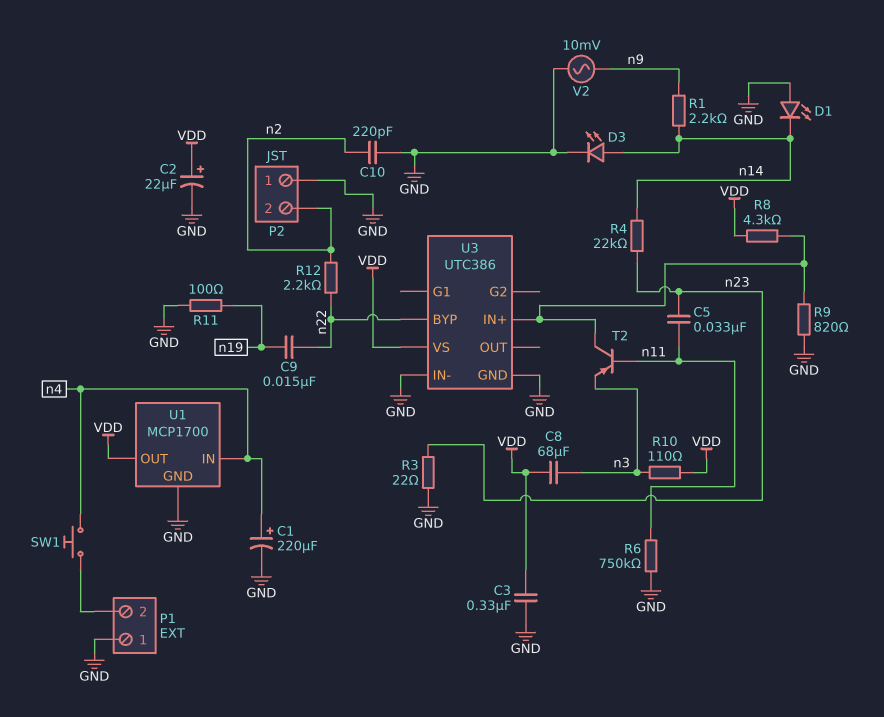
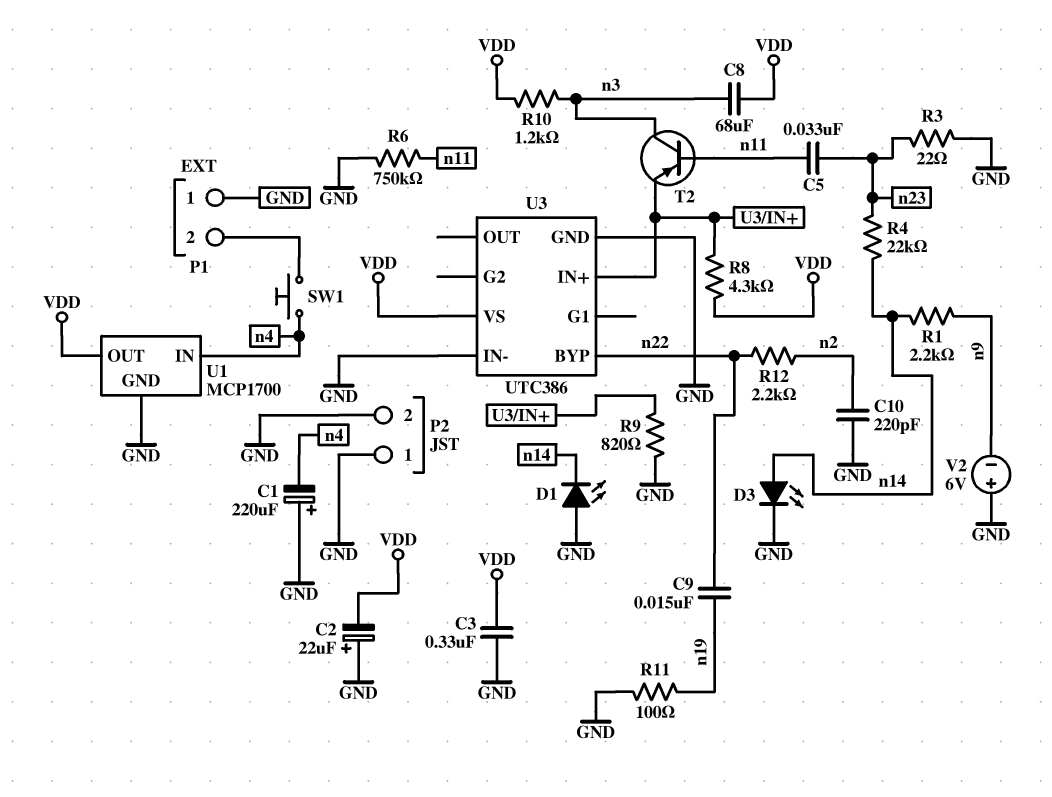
C1: 220uF (plus n4, minus GND) -> 220uF (plus GND, minus n4)
C2: 22uF (plus VDD, minus GND) -> 22uF (plus GND, minus VDD)
P2 pin 2: n2 -> GND
R10: 110 (VDD, n3) -> 1.2k (VDD, n3)
T2: PNP (B n11, C U3/IN+, E n3) -> PNP (B n11, C n3, E U3/IN+)
V2: AC 10mV (GND, n9) -> 6V (plus GND, minus n9)

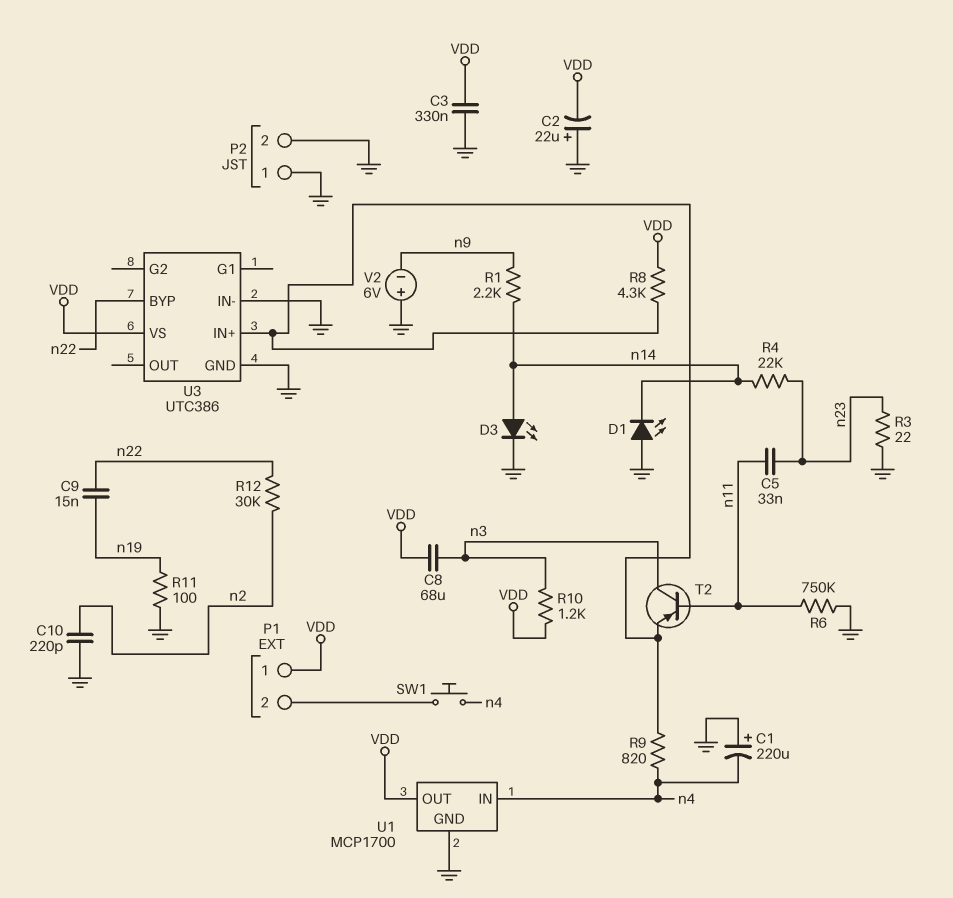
P1 pin 1: GND -> VDD
R9: 820 (GND, U3/IN+) -> 820 (U3/IN+, n4)
R12: 2.2k (n2, n22) -> 30k (n2, n22)

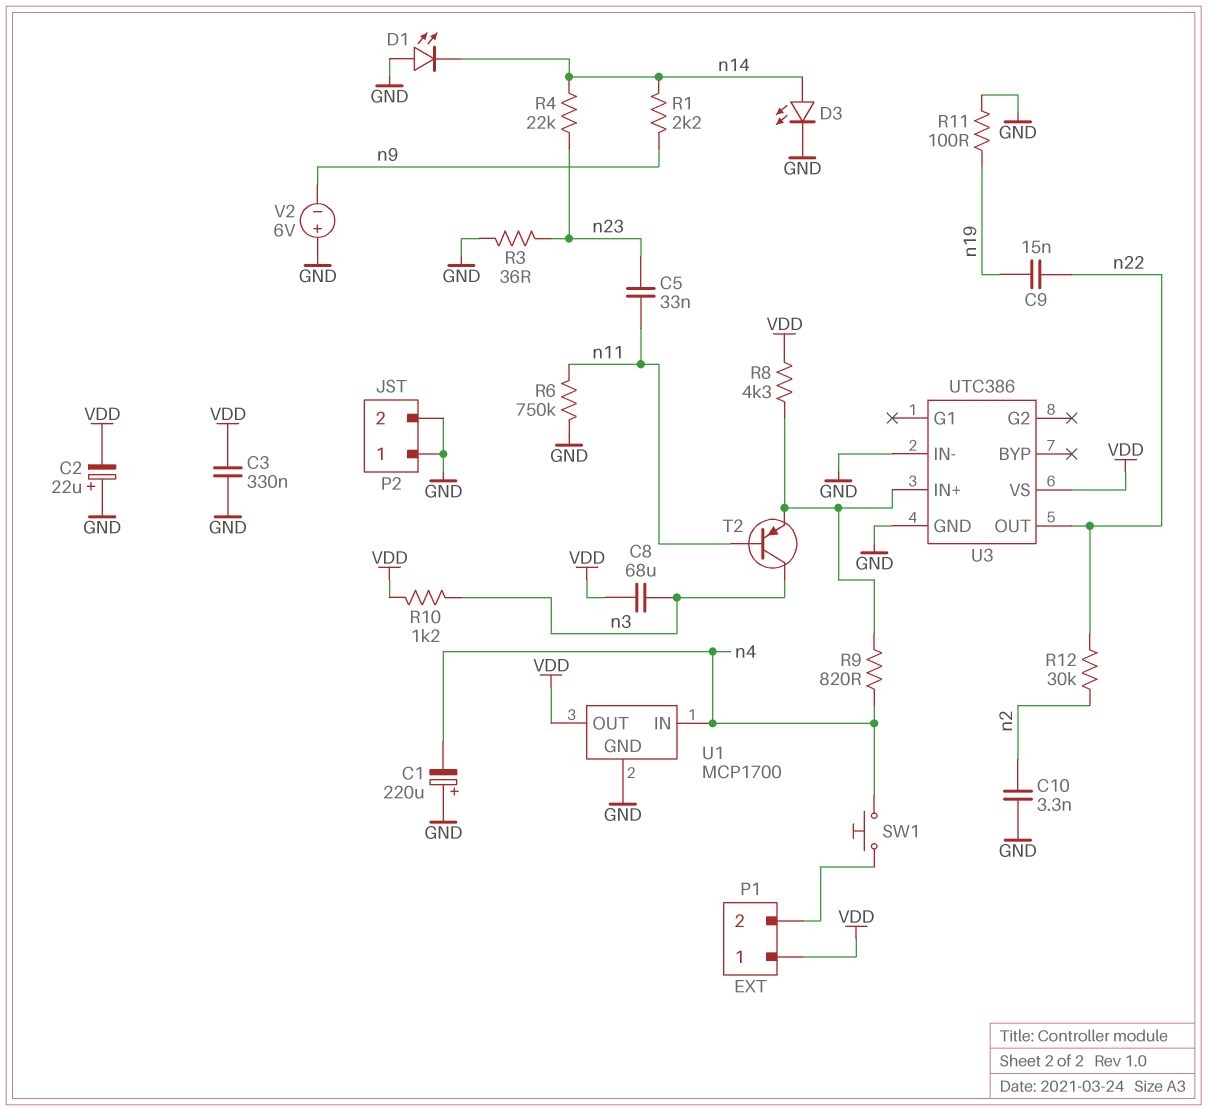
C10: 220pF (GND, n2) -> 3.3nF (GND, n2)
R3: 22 (GND, n23) -> 36 (GND, n23)
U3 pin BYP: n22 -> none
U3 pin OUT: none -> n22

